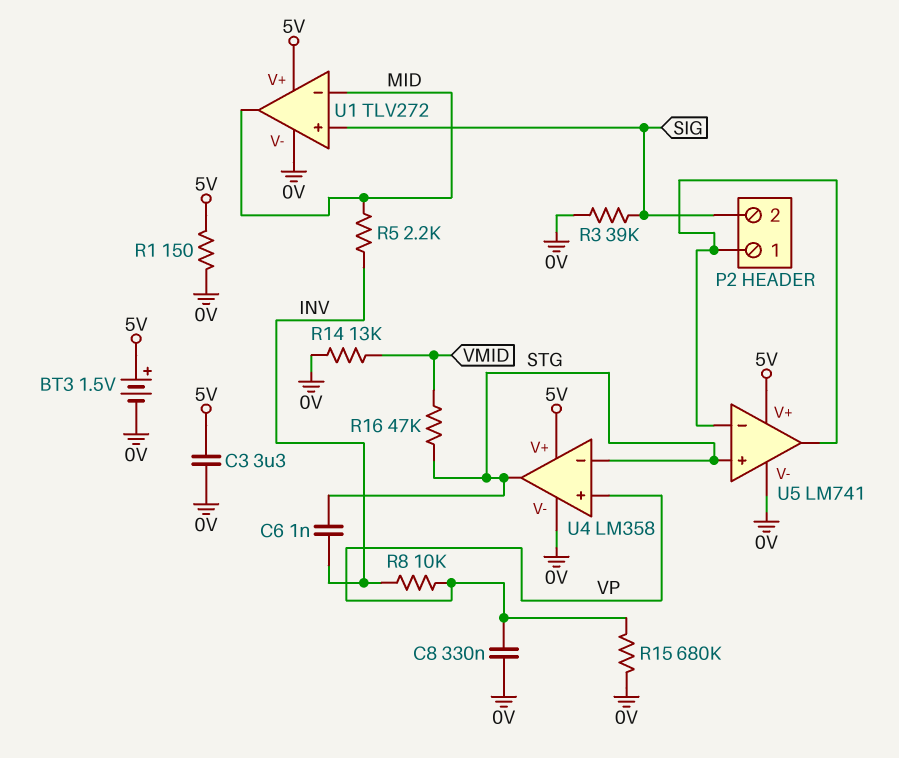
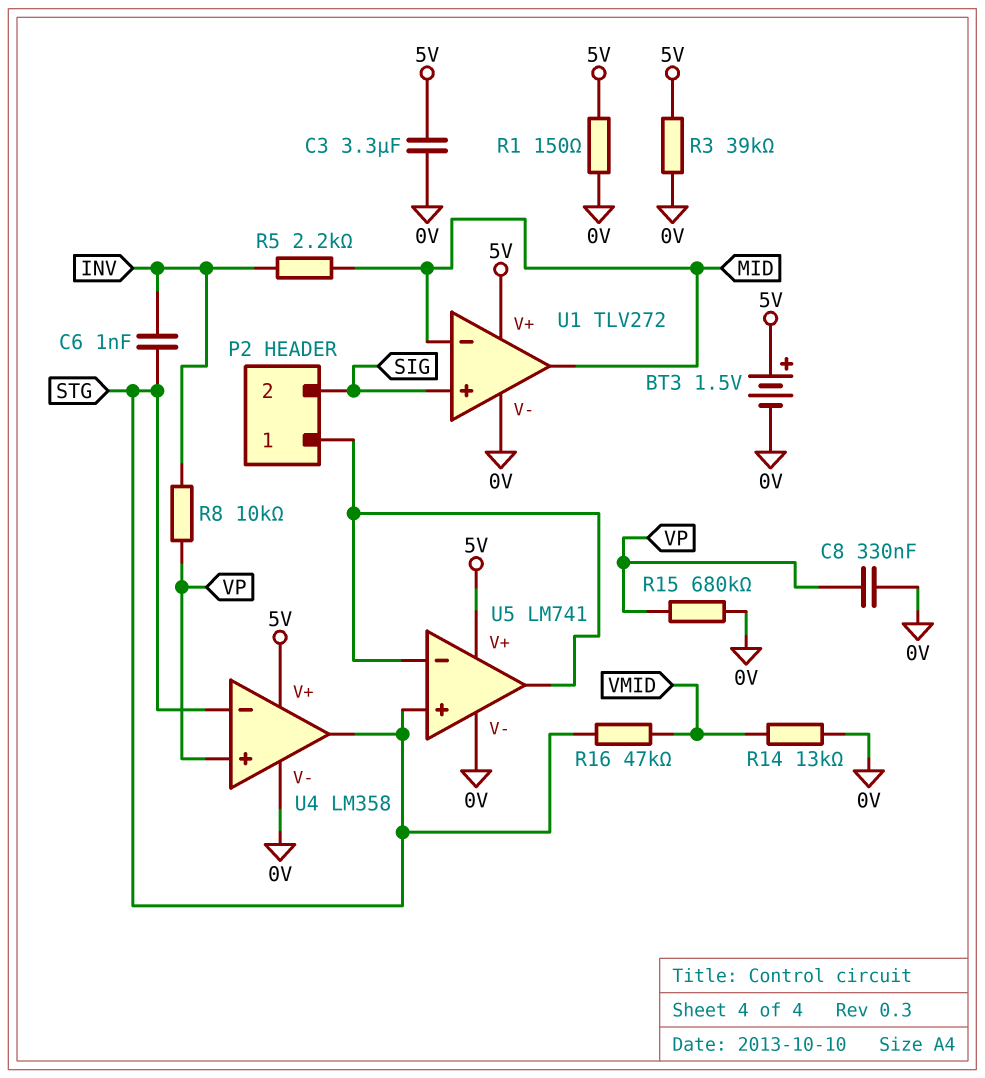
R3: 39k (0V, SIG) -> 39k (0V, 5V)

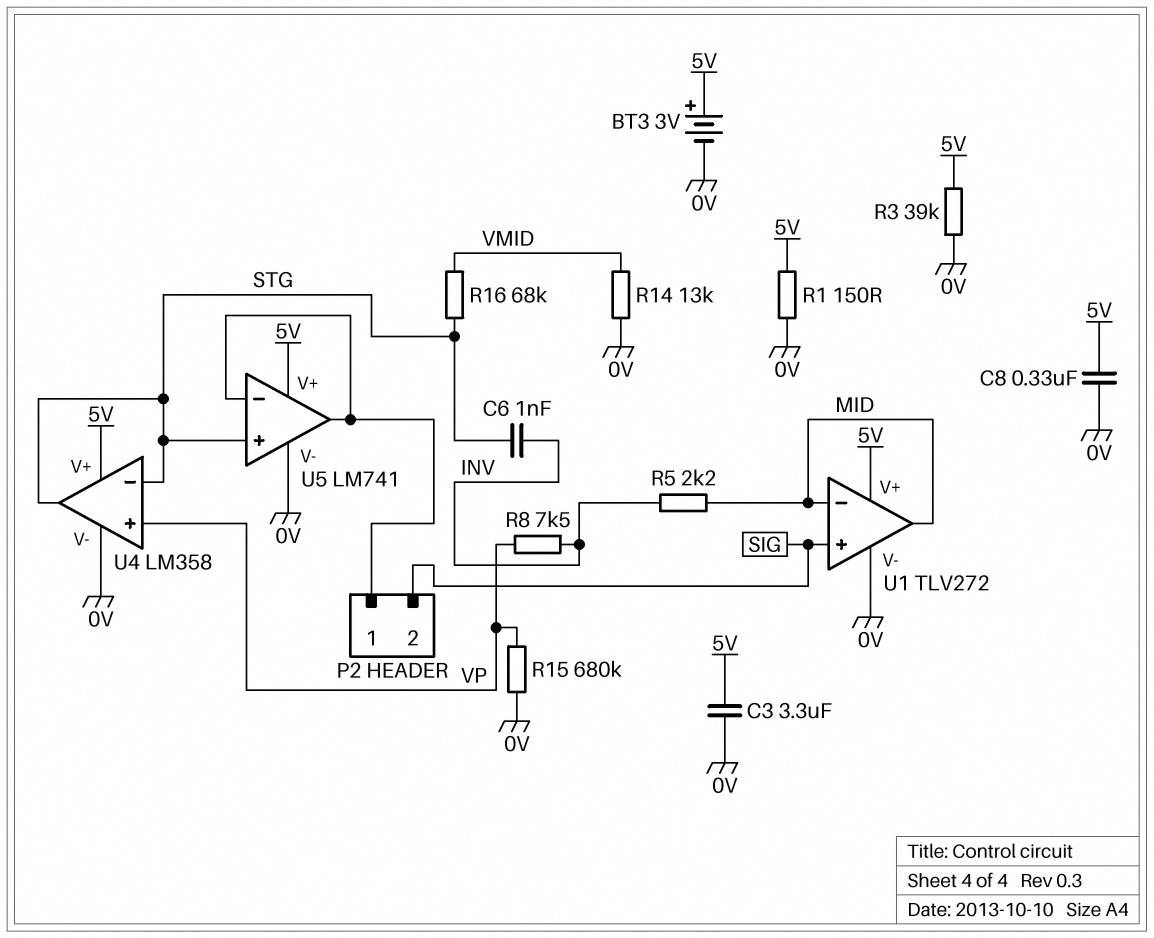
BT3: 1.5V (plus 5V, minus 0V) -> 3V (plus 5V, minus 0V)
C8: 330nF (0V, VP) -> 330nF (0V, 5V)
R8: 10k (INV, VP) -> 7.5k (INV, VP)
R16: 47k (STG, VMID) -> 68k (STG, VMID)

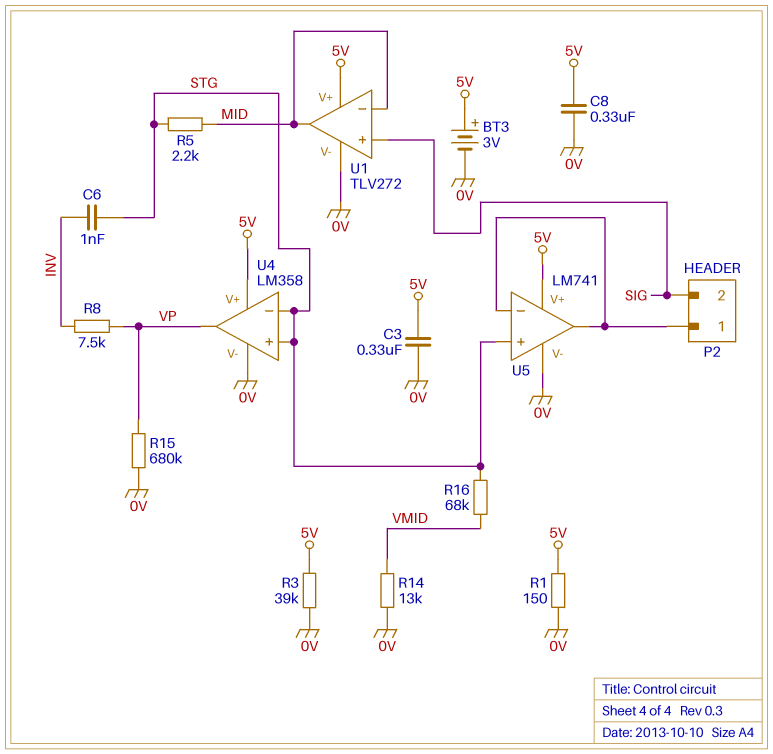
C3: 3.3uF (0V, 5V) -> 330nF (0V, 5V)
R5: 2.2k (INV, MID) -> 2.2k (MID, STG)
U4 pin in+: VP -> STG
U4 pin out: STG -> VP

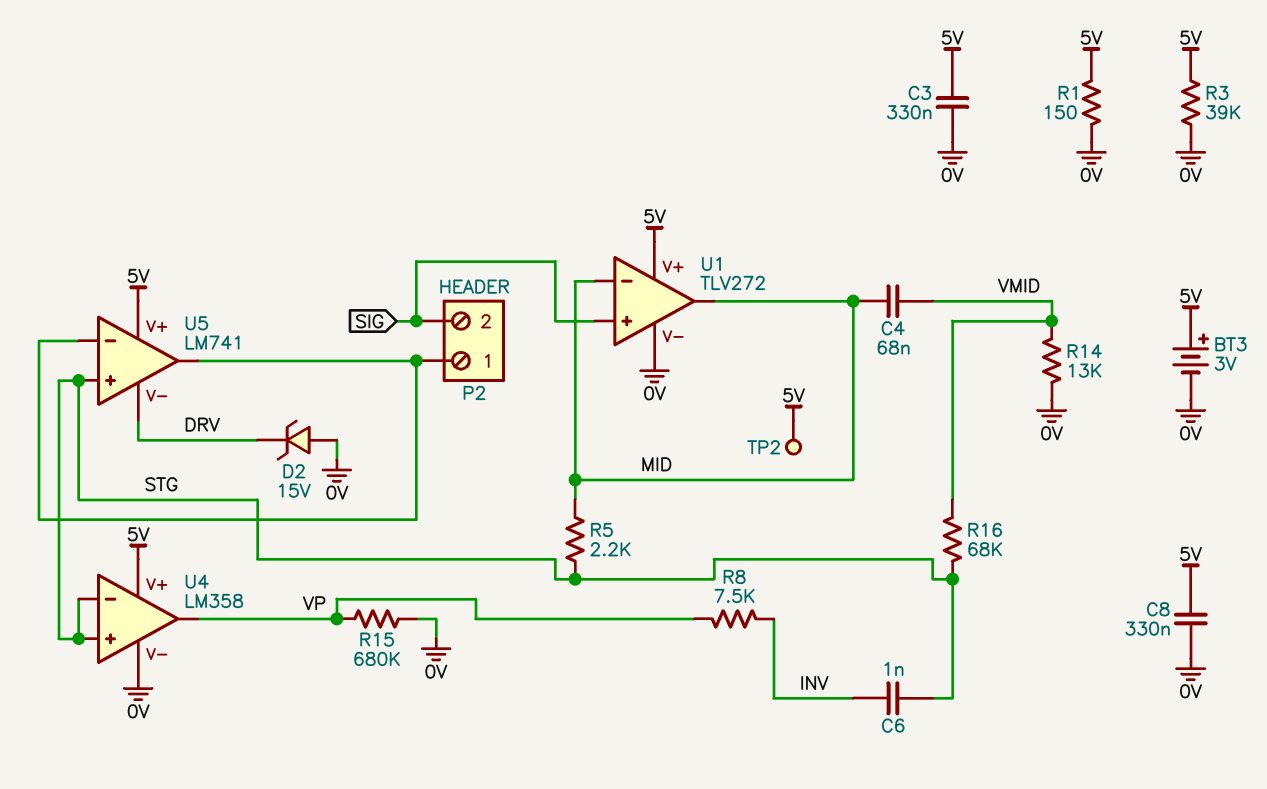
C4: none -> 68nF (MID, VMID)
D2: none -> zener 15V (A 0V, K DRV)
TP2: none -> test point (5V)
U5 pin V-: 0V -> DRV

